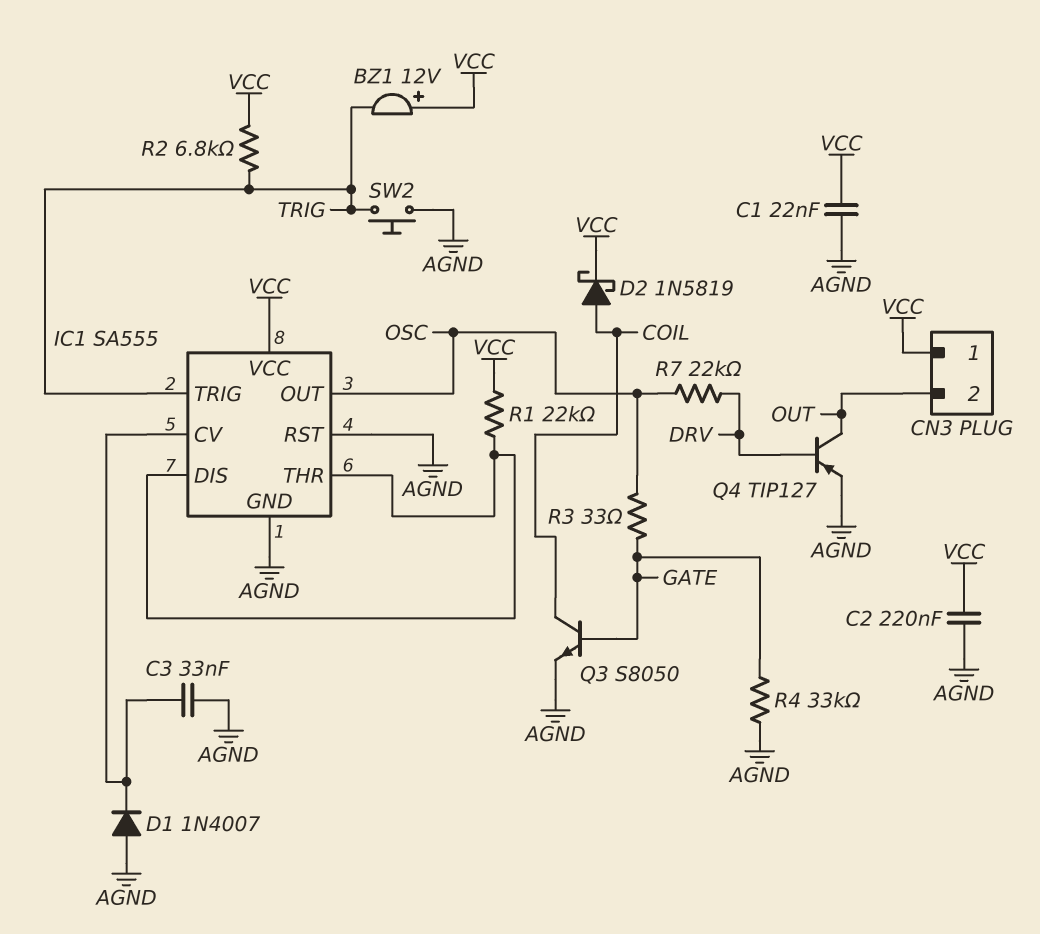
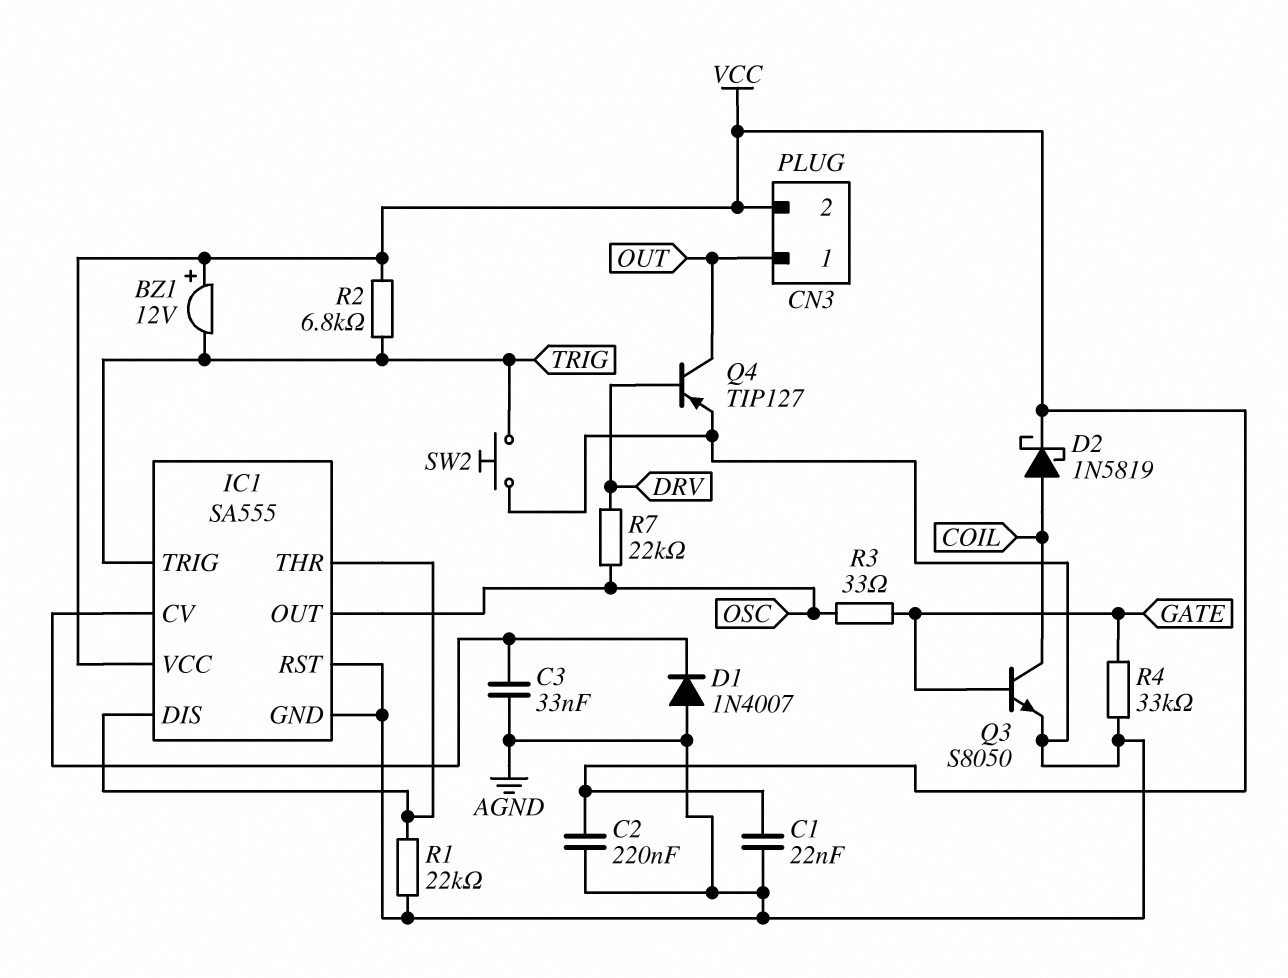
CN3 pin 1: VCC -> OUT
CN3 pin 2: OUT -> VCC
R1: 22k (IC1/DIS, VCC) -> 22k (AGND, IC1/DIS)

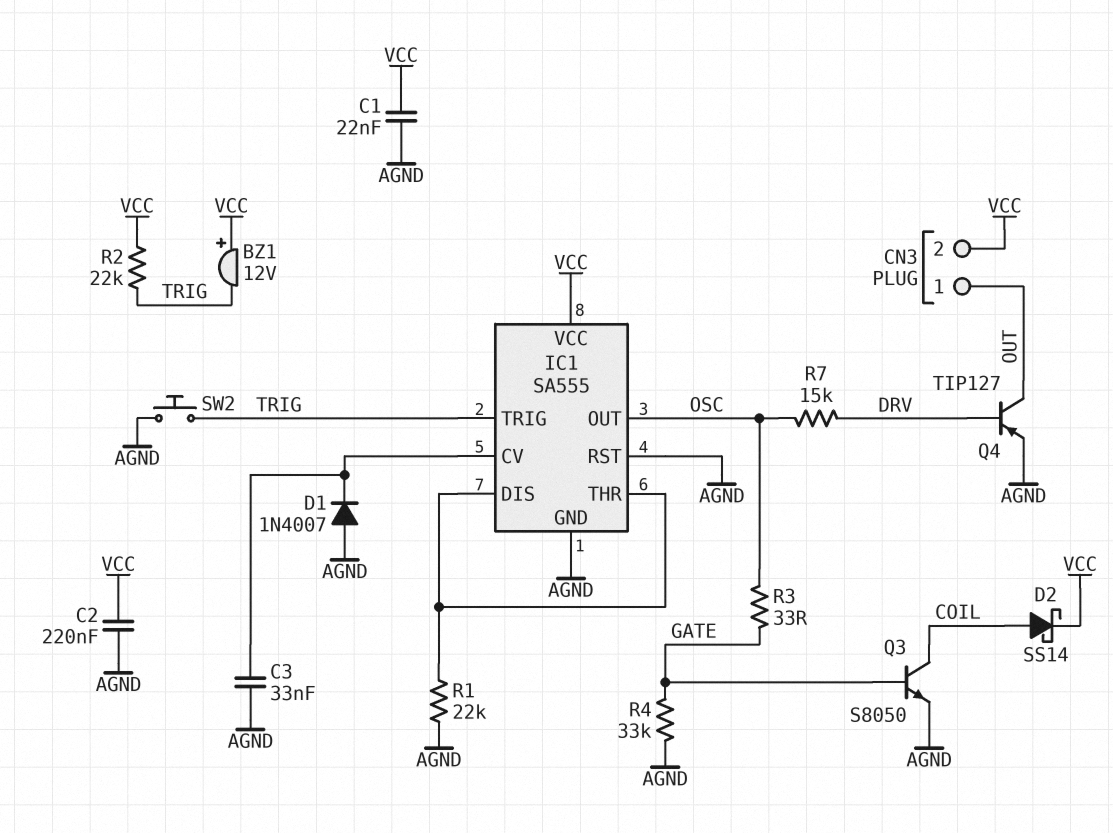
D2: schottky 1N5819 (A COIL, K VCC) -> schottky SS14 (A COIL, K VCC)
R2: 6.8k (TRIG, VCC) -> 22k (TRIG, VCC)
R7: 22k (DRV, OSC) -> 15k (DRV, OSC)

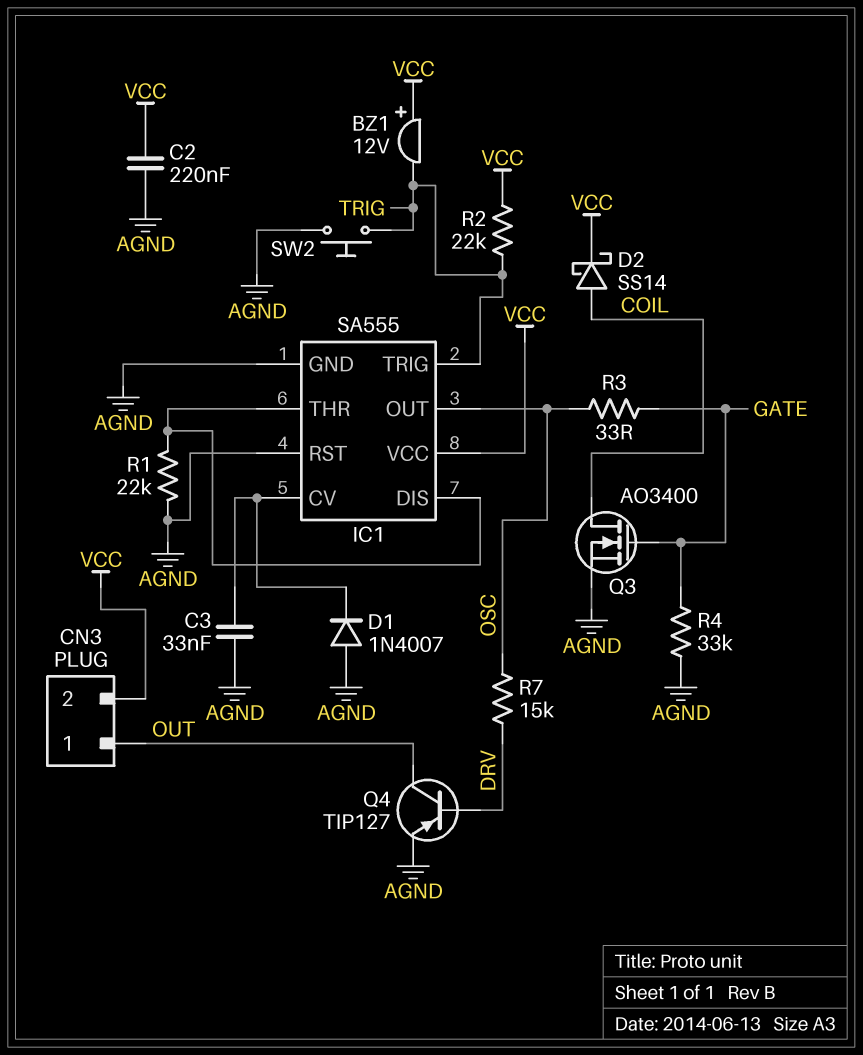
C1: 22nF (AGND, VCC) -> none
Q3: NPN S8050 (B GATE, C COIL, E AGND) -> NMOS AO3400 (G GATE, D COIL, S AGND)

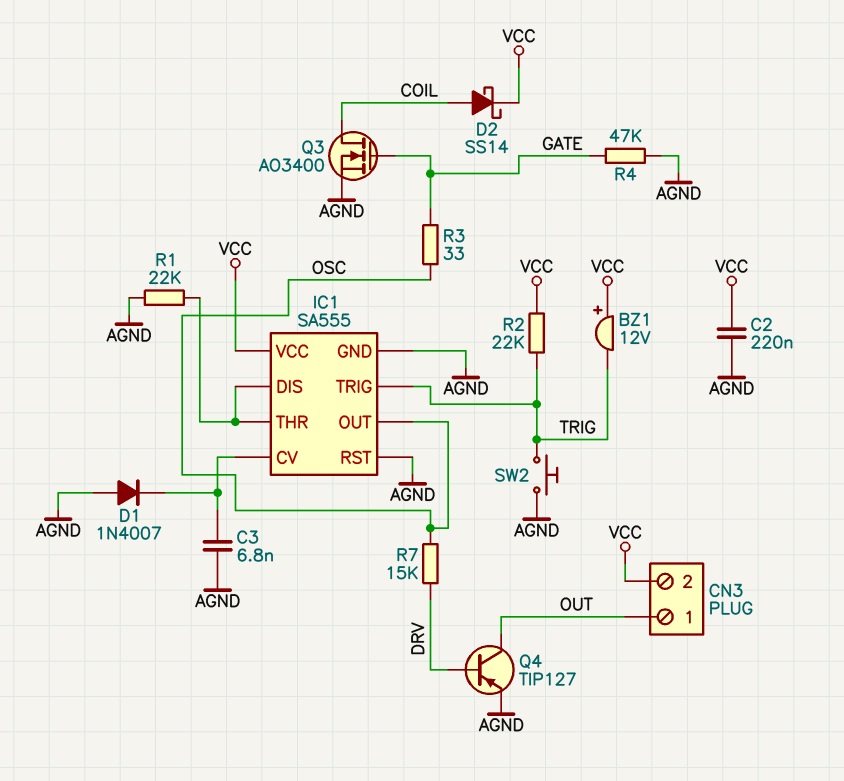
C3: 33nF (AGND, IC1/CV) -> 6.8nF (AGND, IC1/CV)
R4: 33k (AGND, GATE) -> 47k (AGND, GATE)

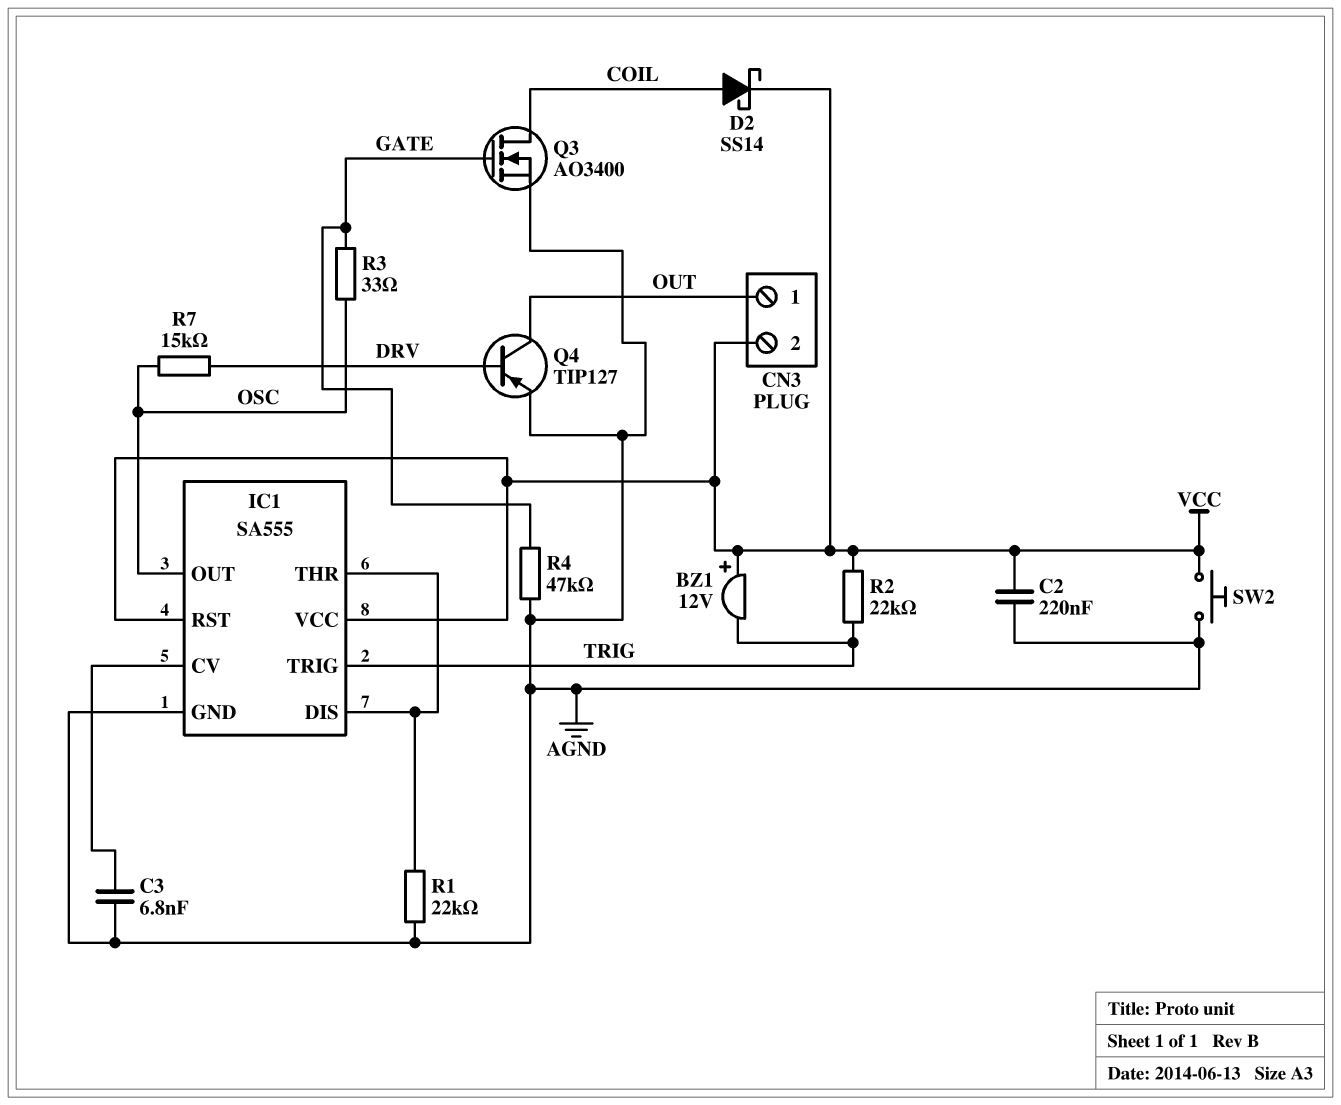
D1: diode 1N4007 (A AGND, K IC1/CV) -> none
IC1 pin RST: AGND -> VCC
SW2: button (AGND, TRIG) -> button (AGND, VCC)

